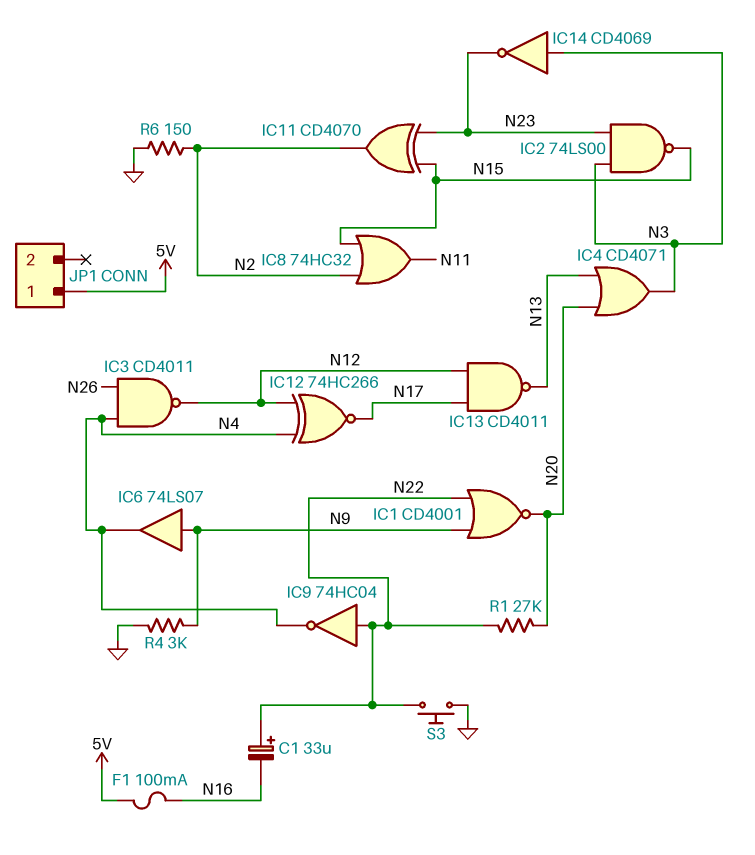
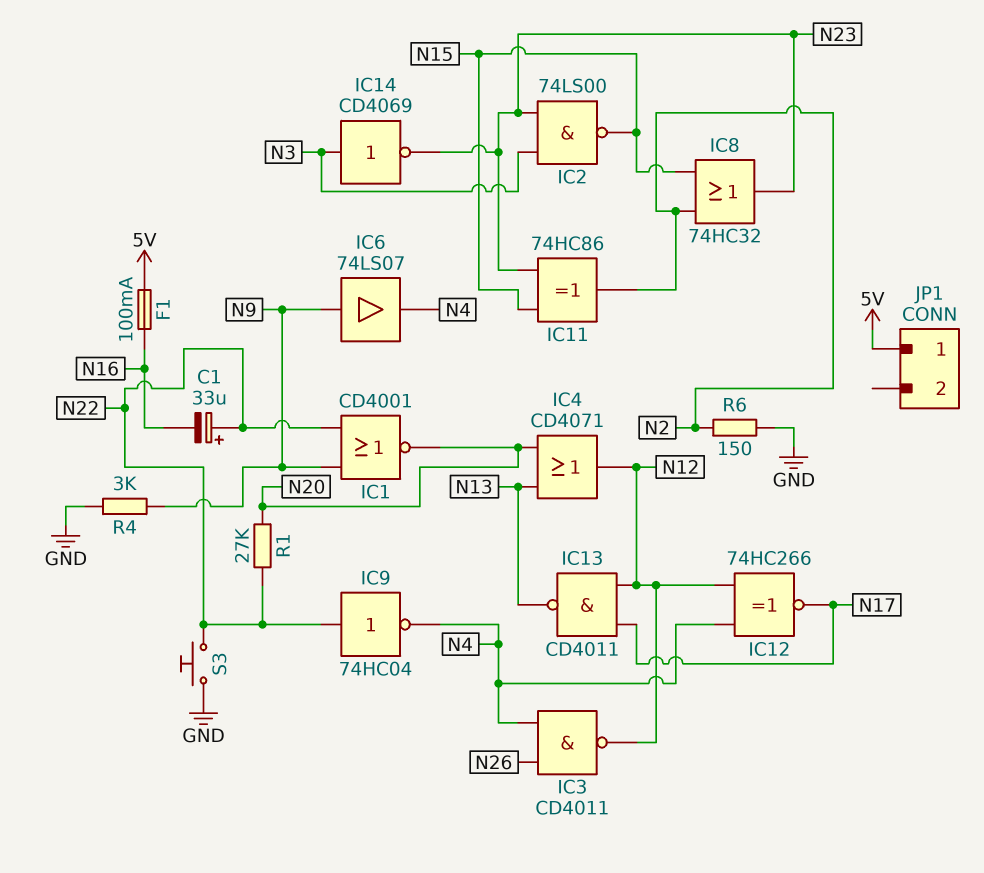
IC4: OR CD4071 (in N13, in N20, out N3) -> OR CD4071 (in N13, in N20, out N12)
IC8: OR 74HC32 (in N2, in N15, out N11) -> OR 74HC32 (in N2, in N15, out N23)
IC11: XOR CD4070 (in N15, in N23, out N2) -> XOR 74HC86 (in N15, in N23, out N2)

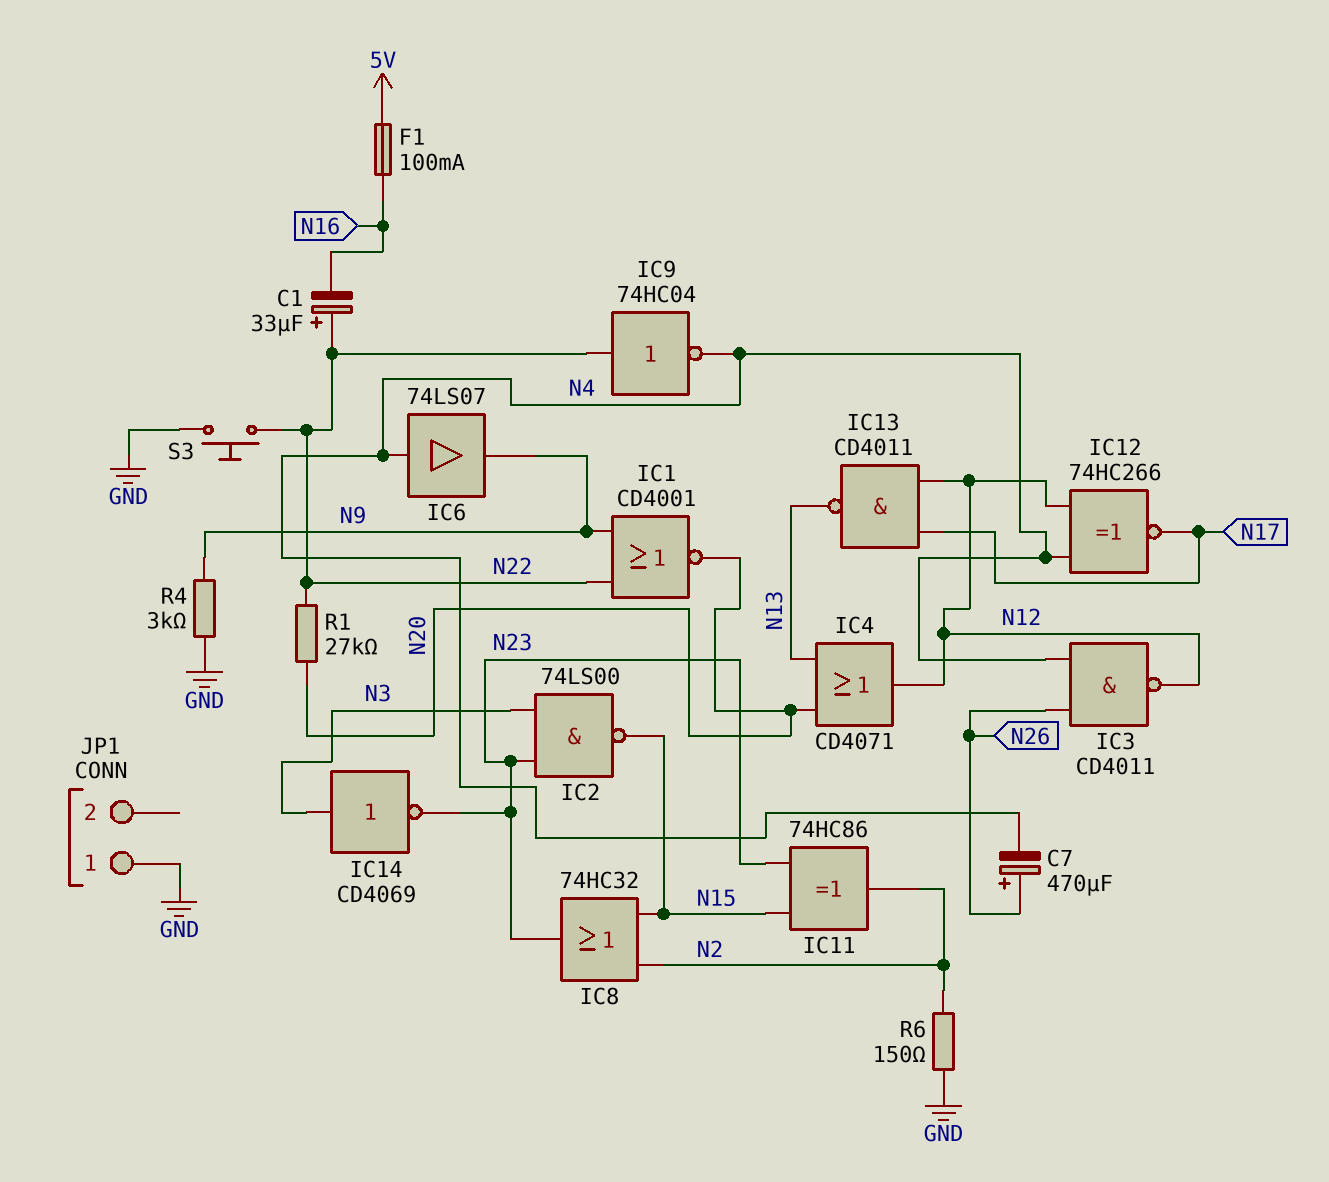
C7: none -> 470uF (plus N26, minus N4)
IC6: buffer 74LS07 (in N9, out N4) -> buffer 74LS07 (in N4, out N9)
JP1 pin 1: 5V -> GND

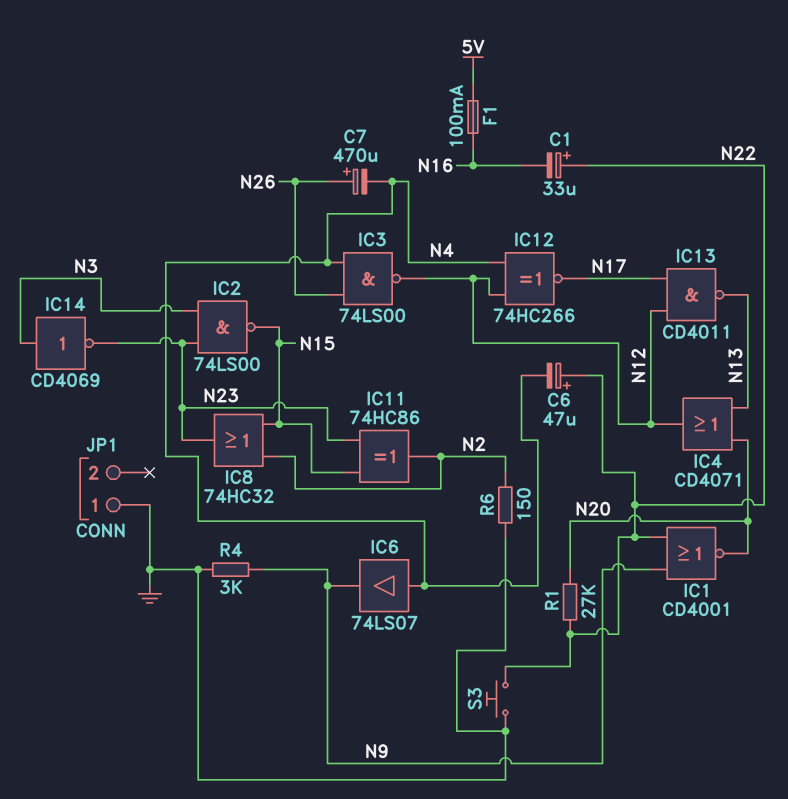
C6: none -> 47uF (plus N22, minus N4)
IC3: NAND CD4011 (in N4, in N26, out N12) -> NAND 74LS00 (in N4, in N26, out N12)
IC9: NOT 74HC04 (in N22, out N4) -> none

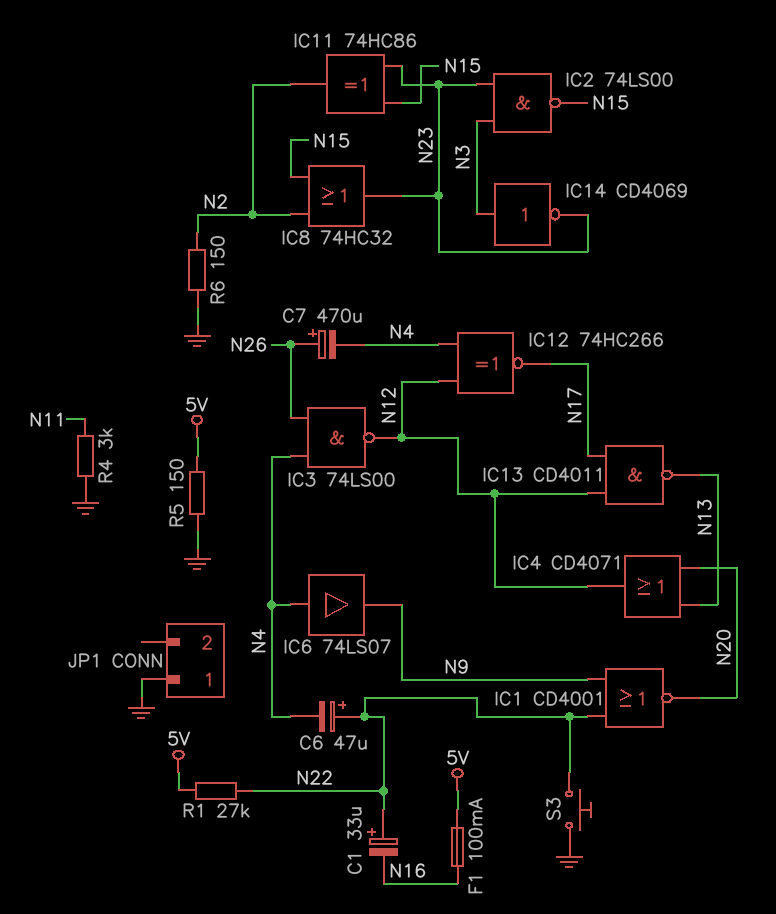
R1: 27k (N20, N22) -> 27k (5V, N22)
R4: 3k (GND, N9) -> 3k (GND, N11)
R5: none -> 150 (5V, GND)

